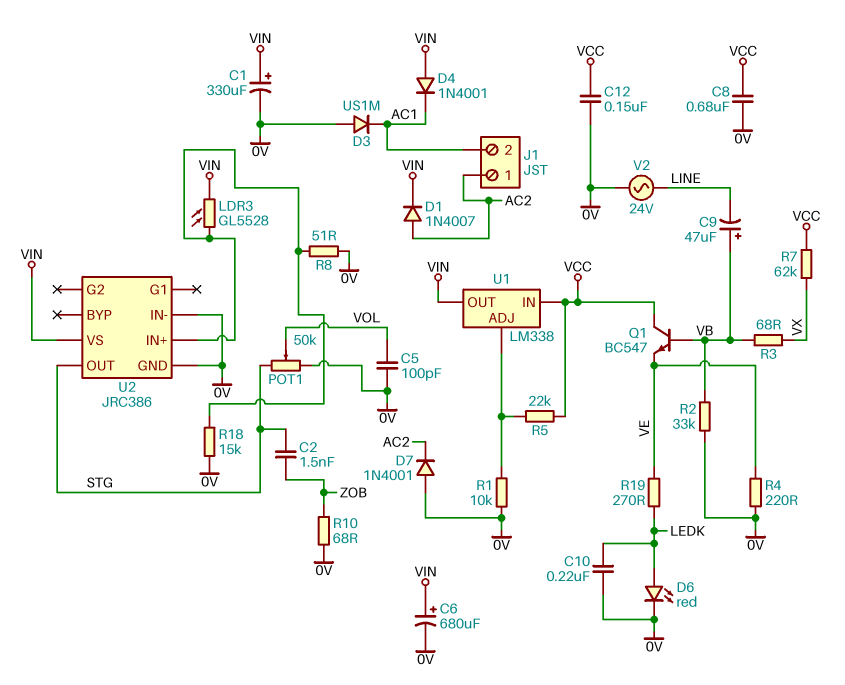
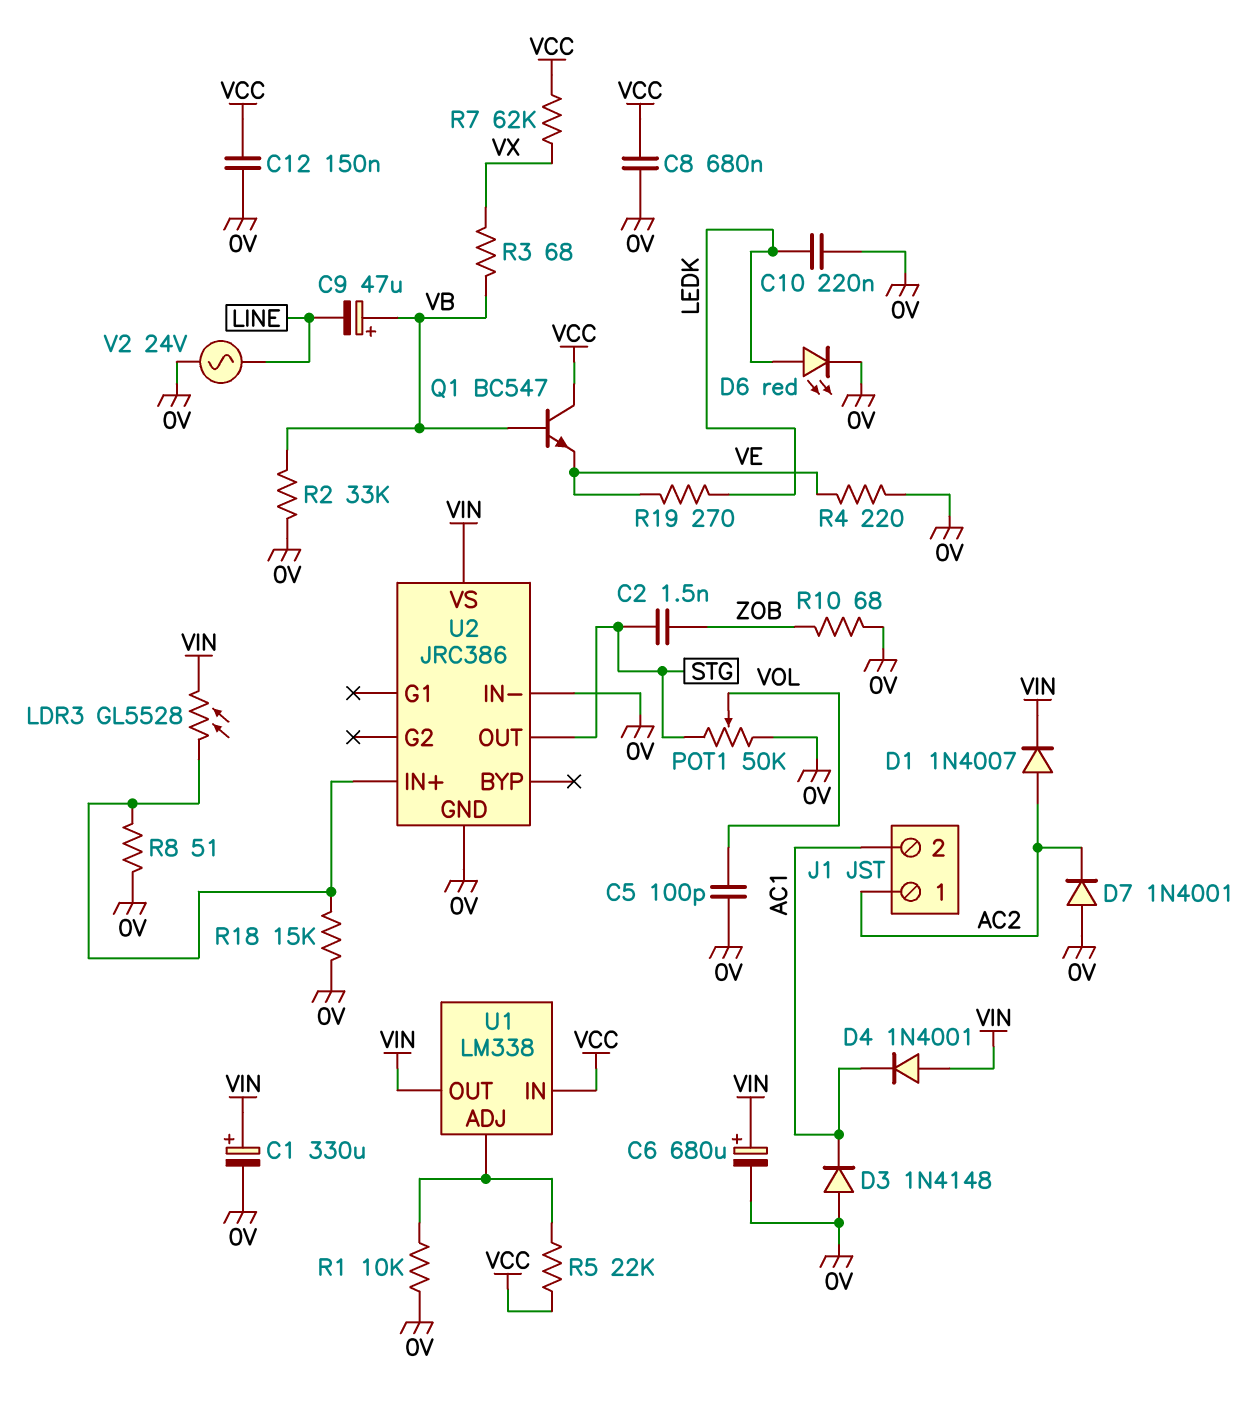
D3: diode US1M (A 0V, K AC1) -> diode 1N4148 (A 0V, K AC1)

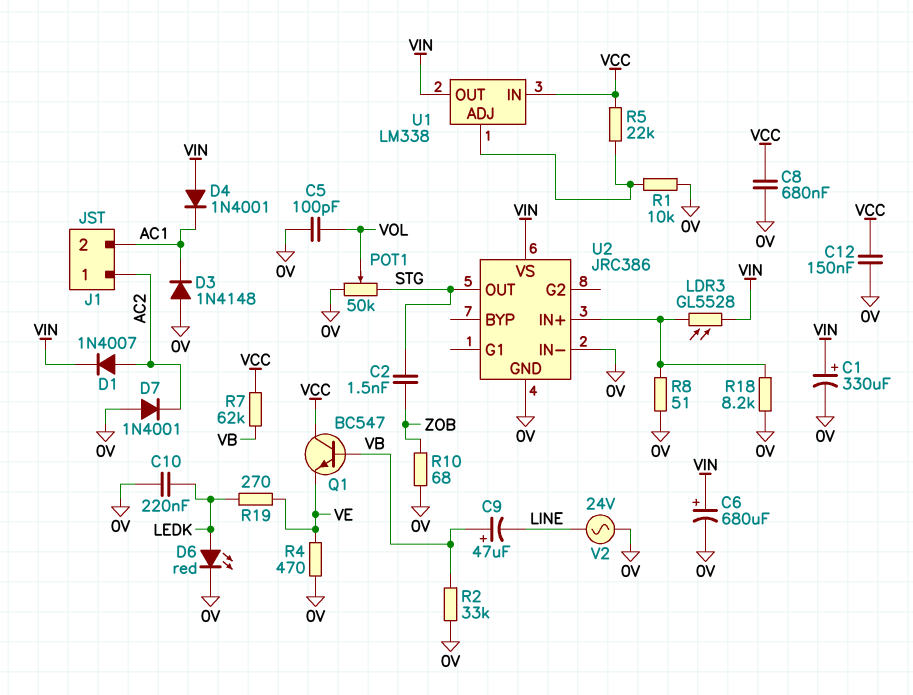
R3: 68 (VB, VX) -> none
R4: 220 (0V, VE) -> 470 (0V, VE)
R7: 62k (VCC, VX) -> 62k (VB, VCC)
R18: 15k (0V, U2/IN+) -> 8.2k (0V, U2/IN+)

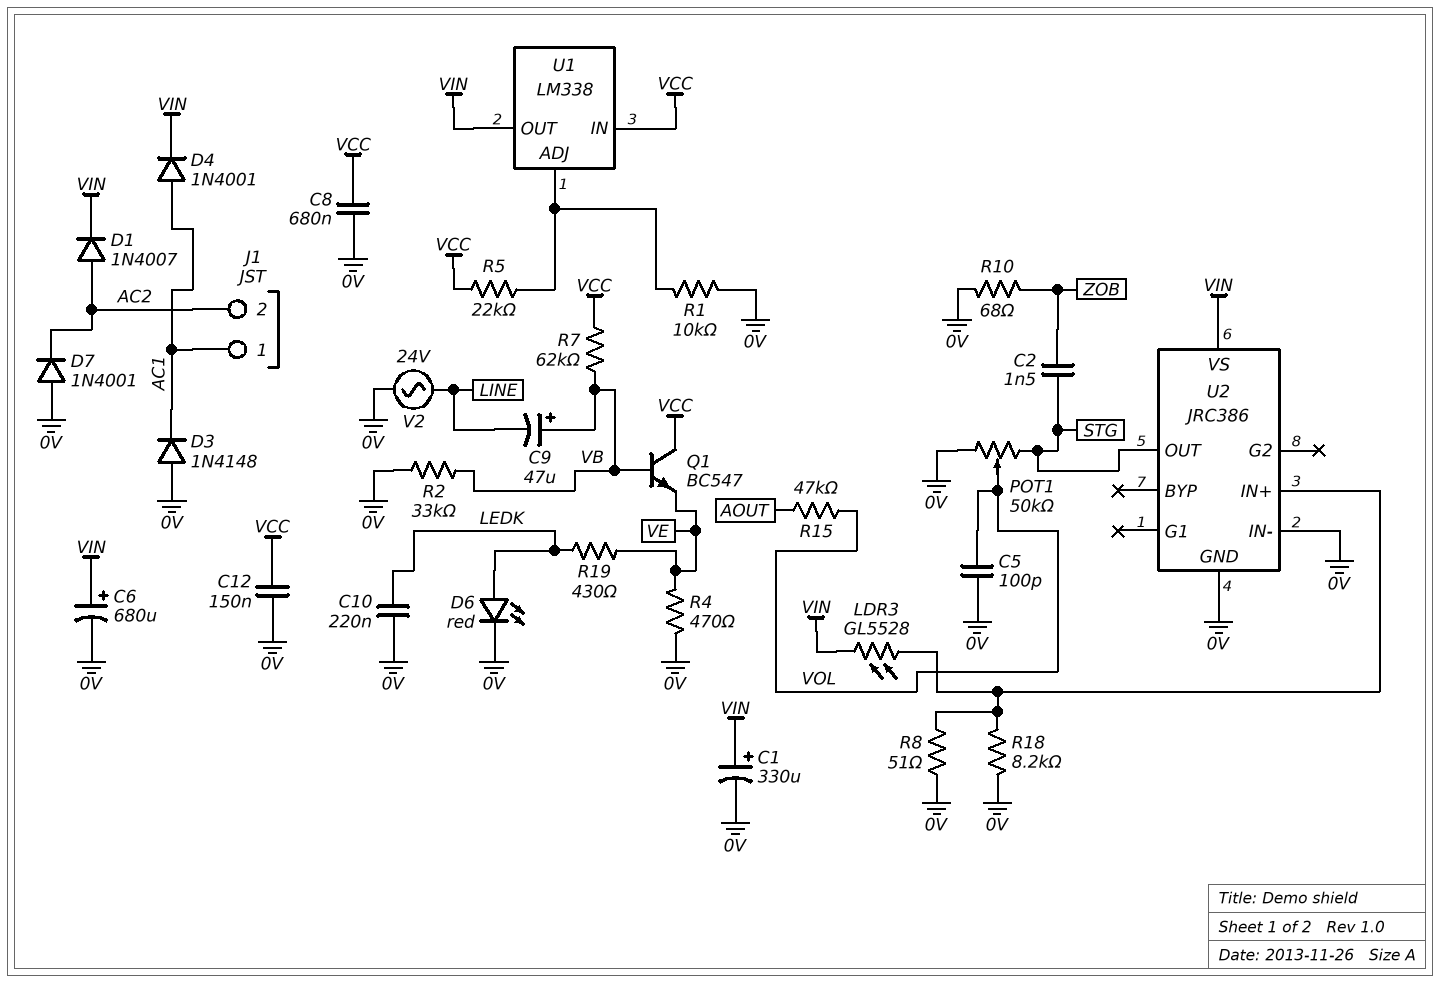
D4: diode 1N4001 (A VIN, K AC1) -> diode 1N4001 (A AC1, K VIN)
J1 pin 1: AC2 -> AC1
J1 pin 2: AC1 -> AC2
R15: none -> 47k (AOUT, VOL)
R19: 270 (LEDK, VE) -> 430 (LEDK, VE)

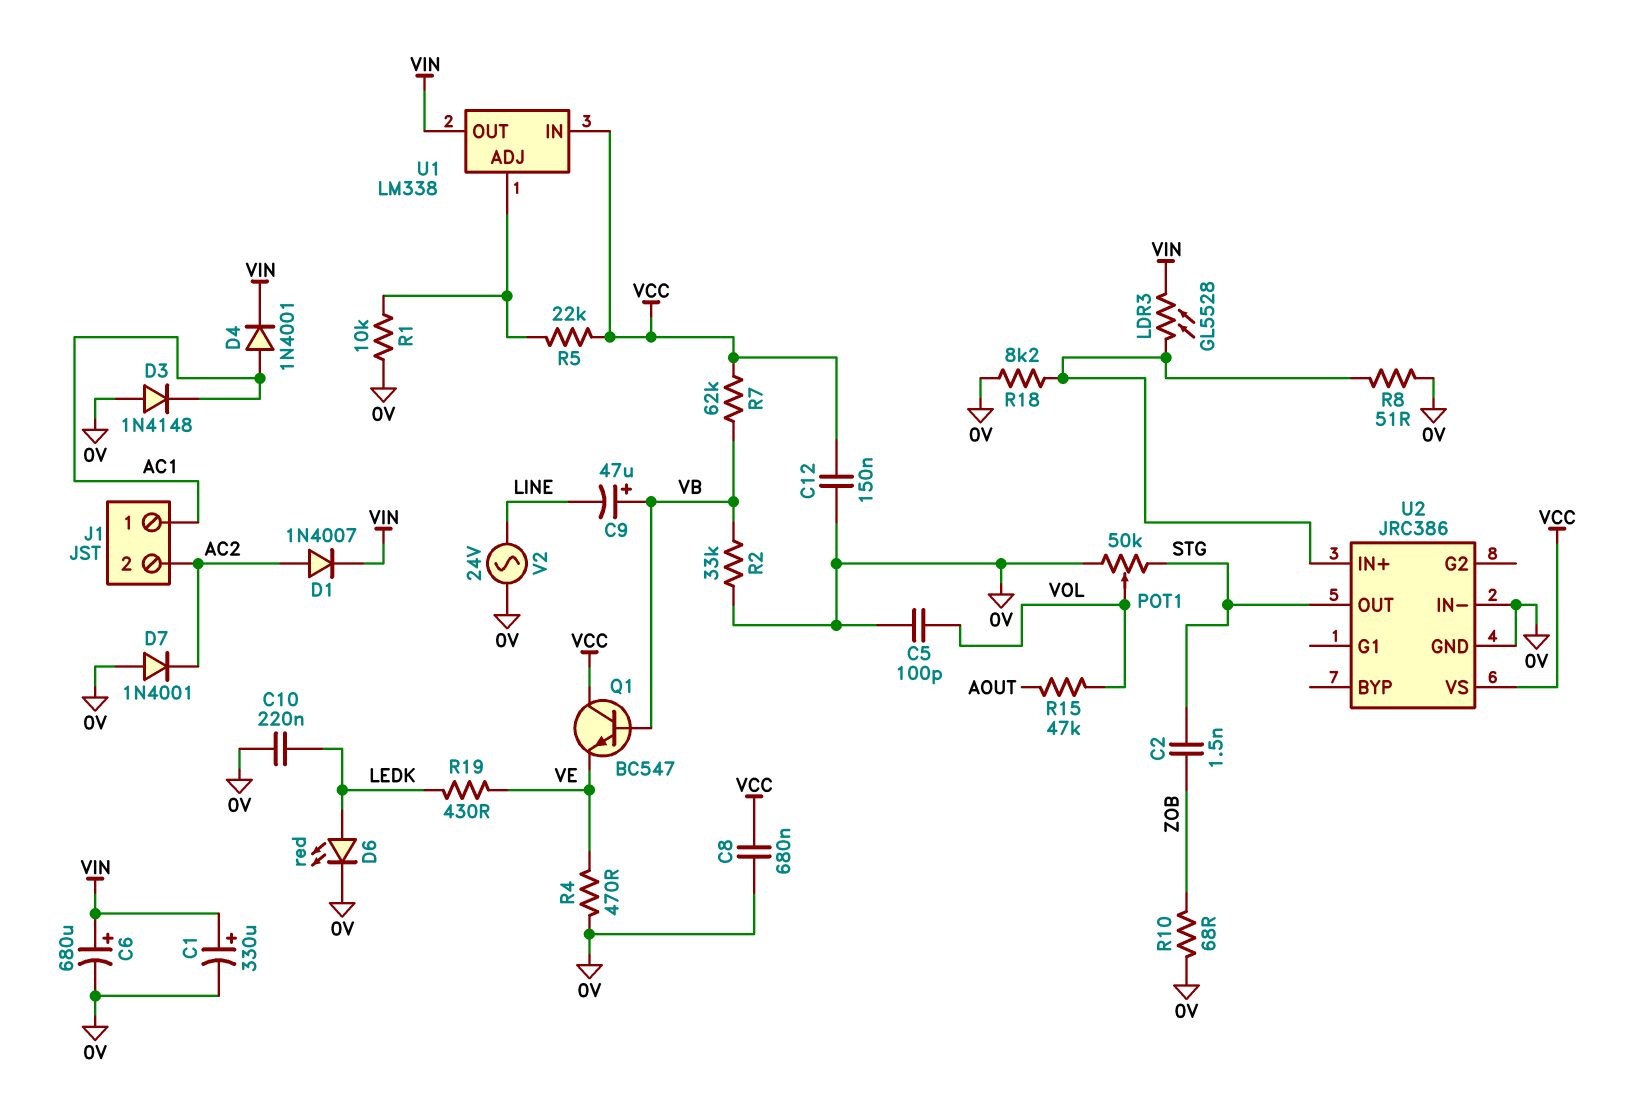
U2 pin VS: VIN -> VCC

